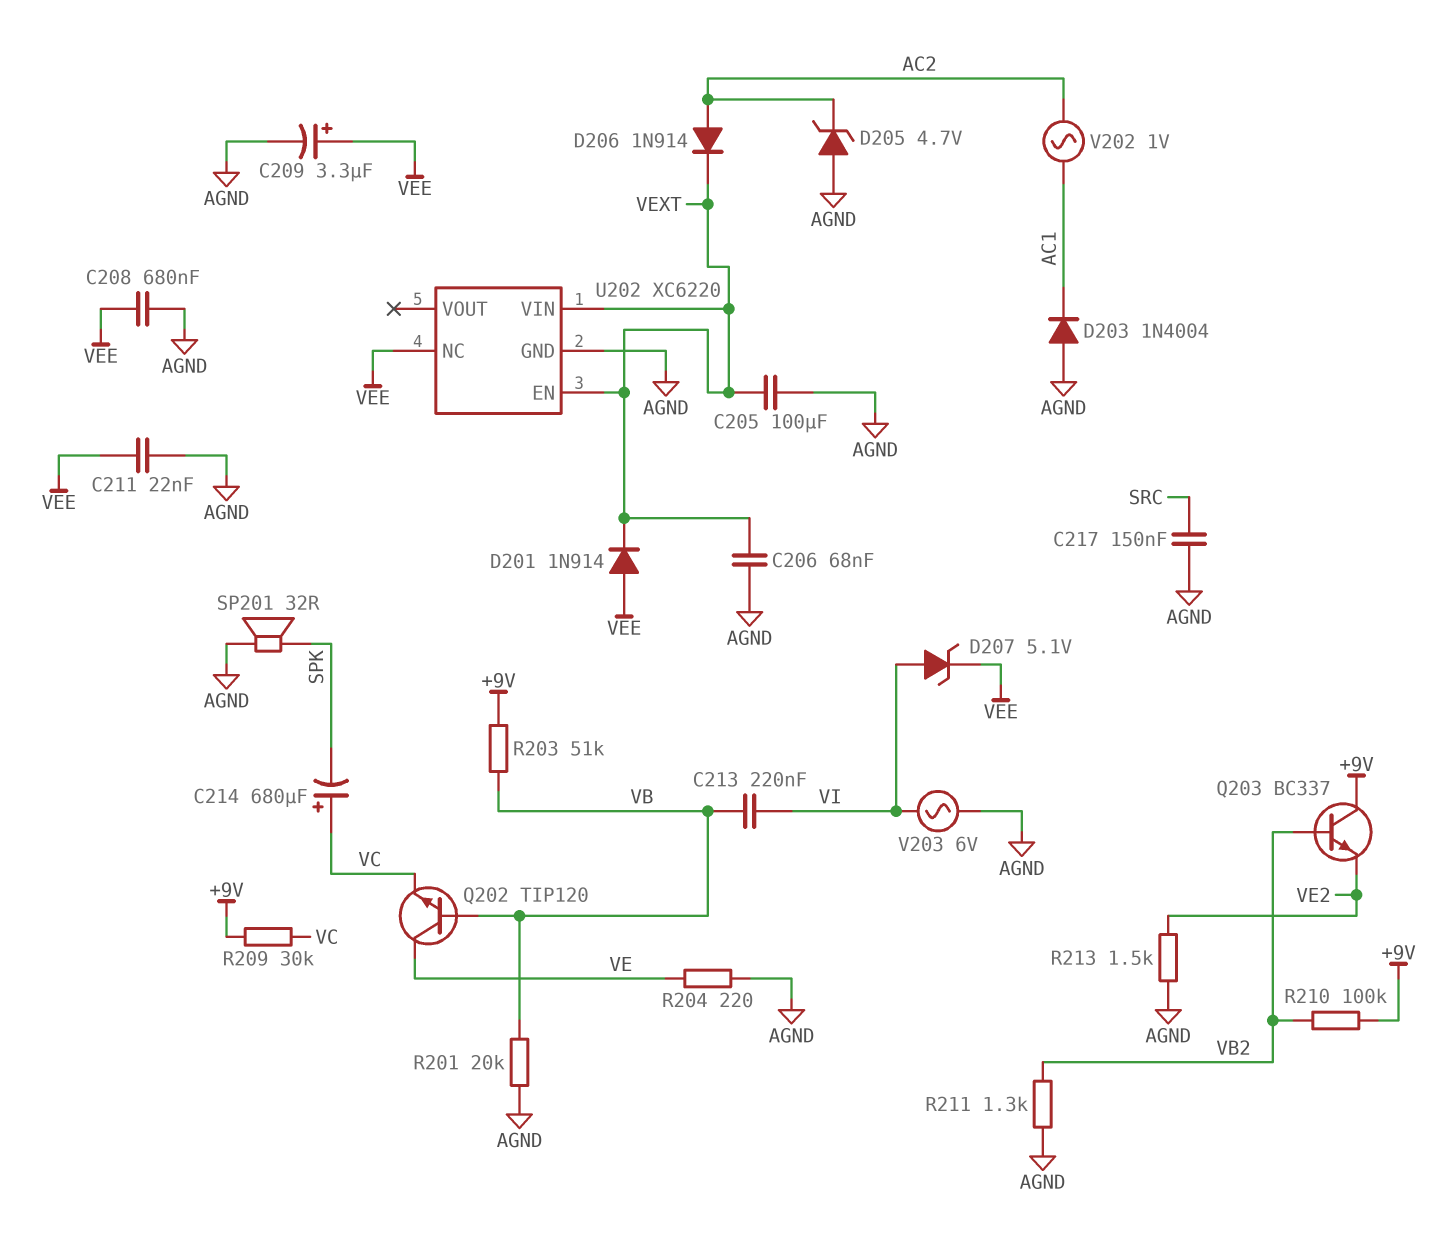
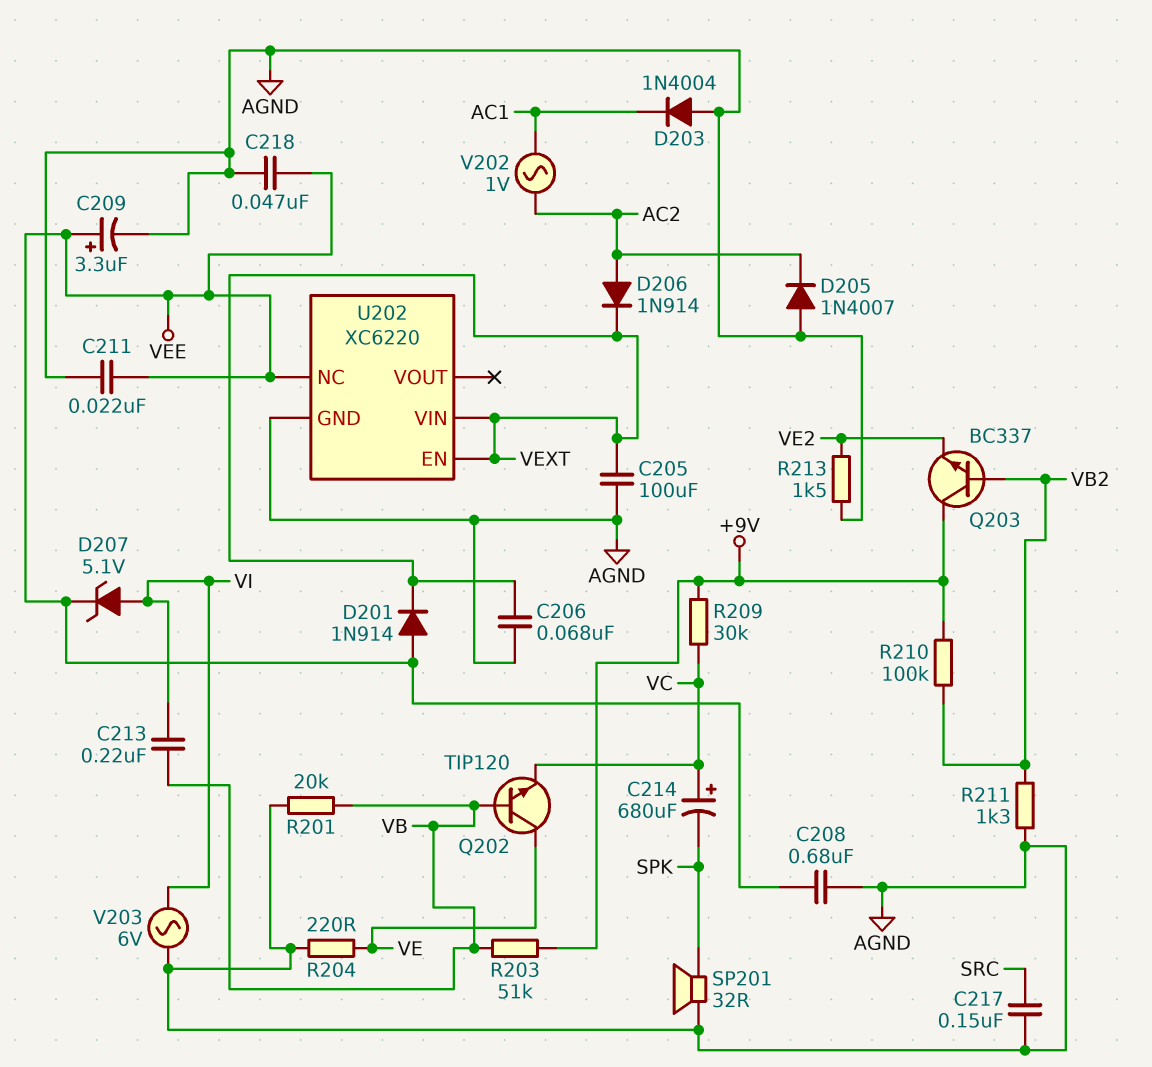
C218: none -> 47nF (AGND, VEE)
D205: zener 4.7V (A AGND, K AC2) -> diode 1N4007 (A AGND, K AC2)

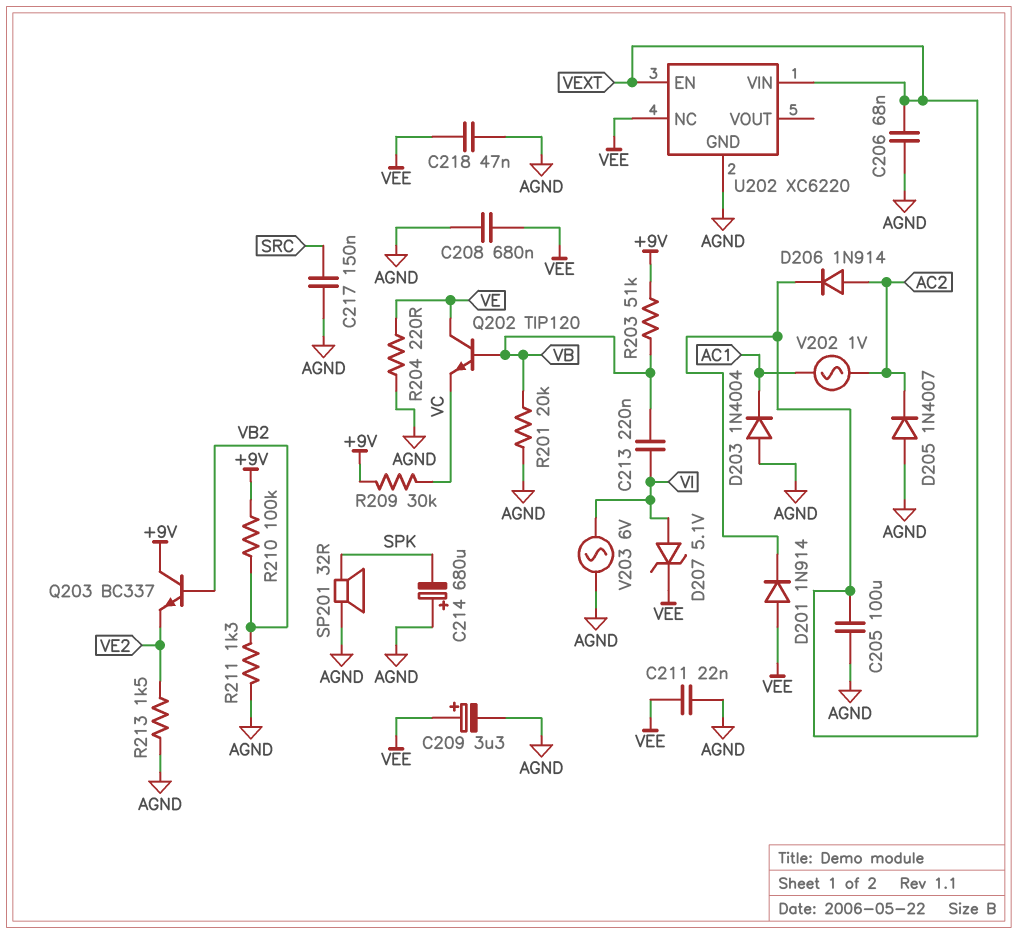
C214: 680uF (plus VC, minus SPK) -> 680uF (plus AGND, minus SPK)

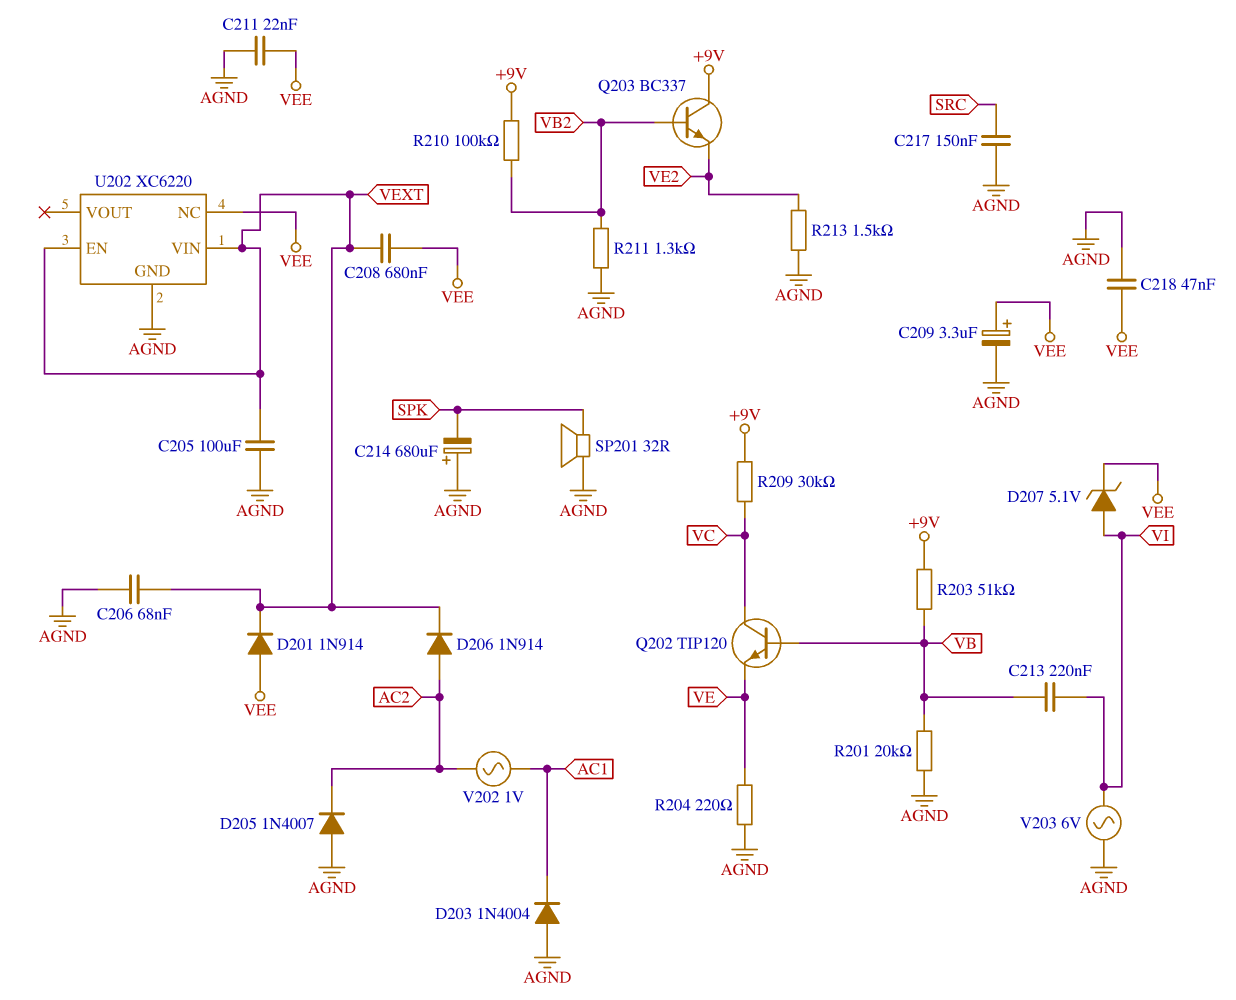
C208: 680nF (AGND, VEE) -> 680nF (VEE, VEXT)
Q202: NPN TIP120 (B VB, C VE, E VC) -> NPN TIP120 (B VB, C VC, E VE)

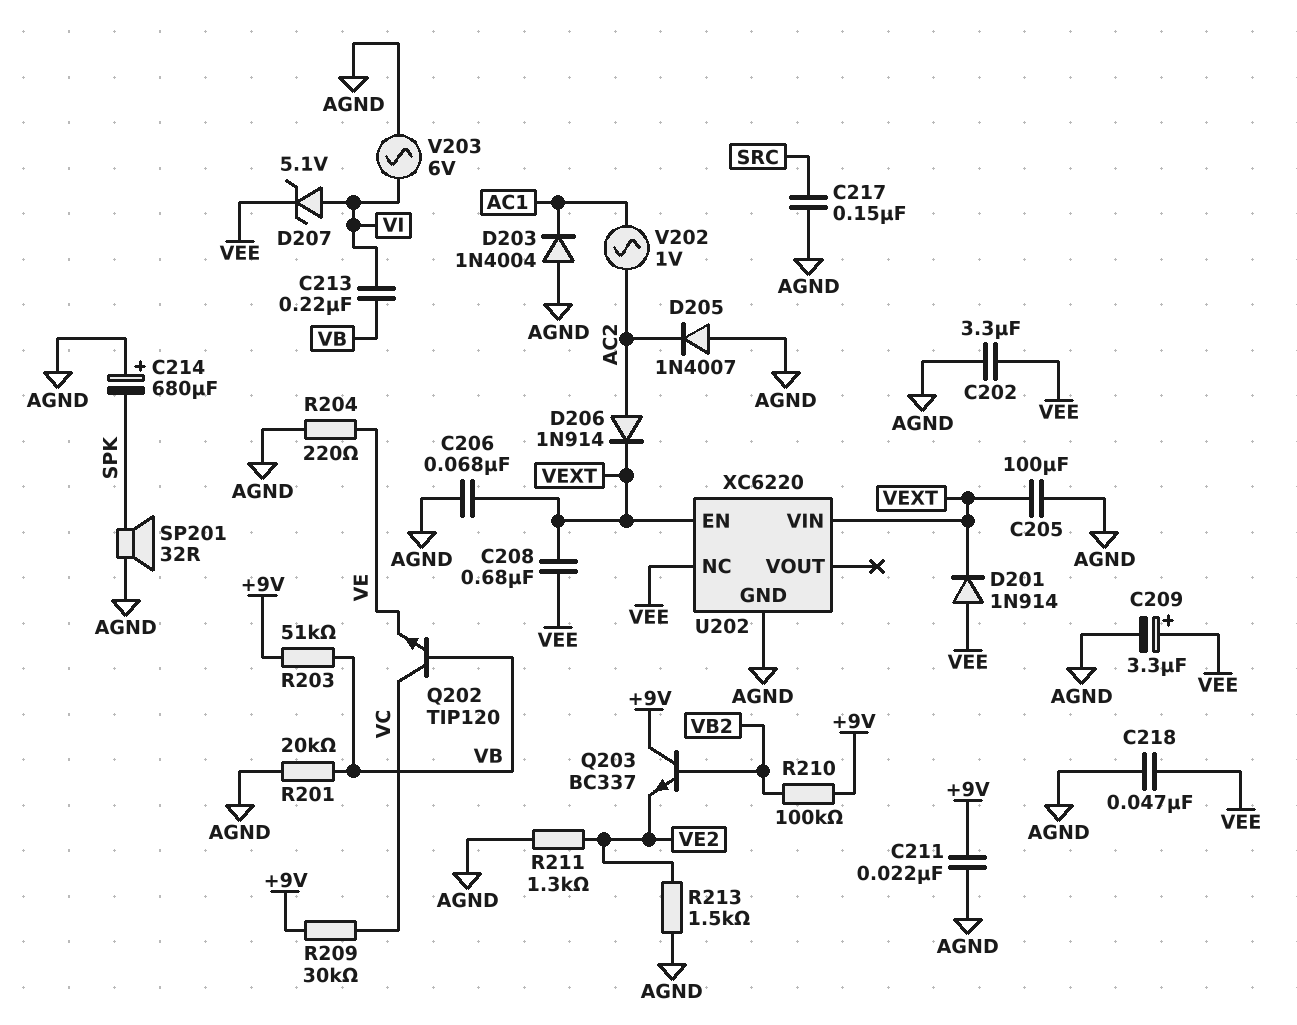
C202: none -> 3.3uF (AGND, VEE)
C211: 22nF (AGND, VEE) -> 22nF (+9V, AGND)
R211: 1.3k (AGND, VB2) -> 1.3k (AGND, VE2)

